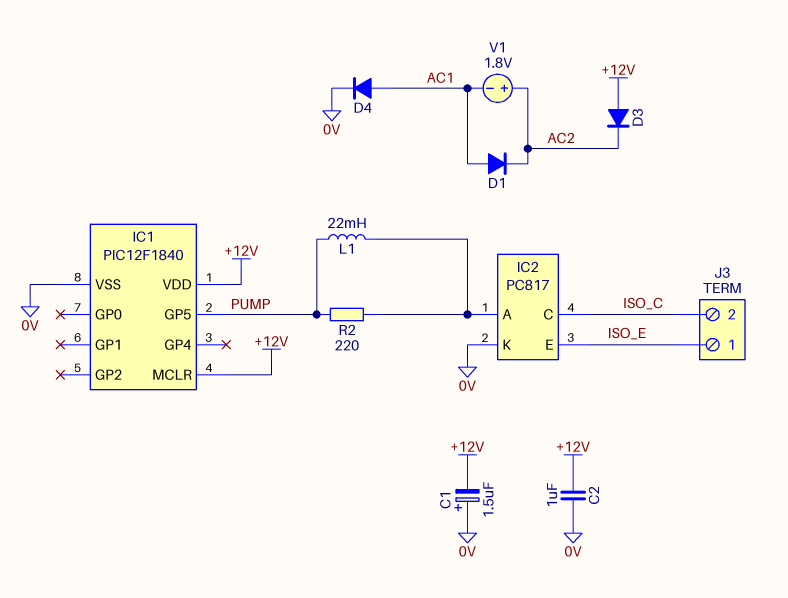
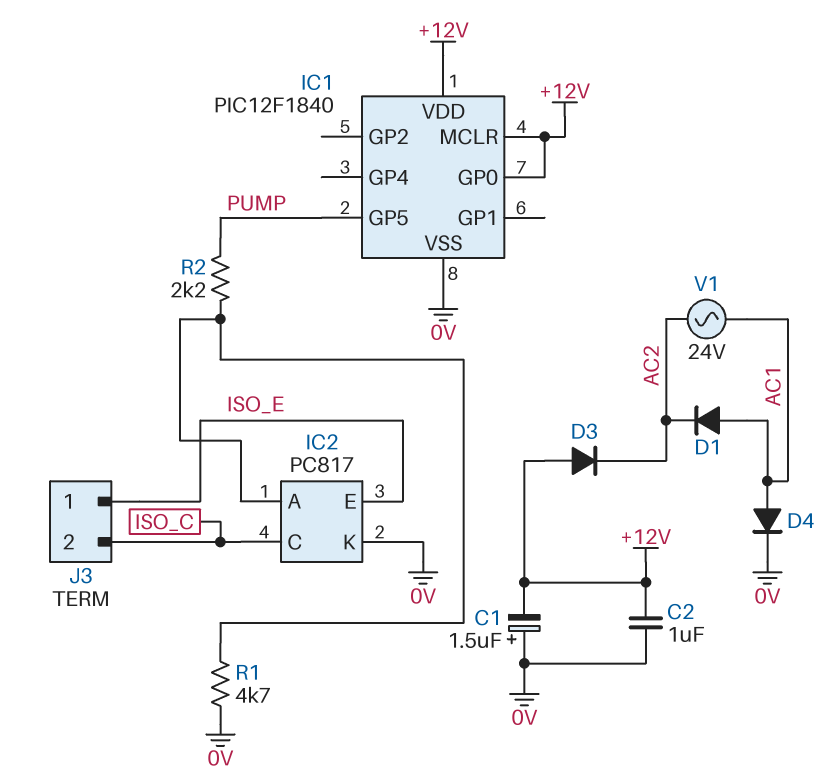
IC1 pin GP0: none -> +12V
L1: 22mH (IC2/A, PUMP) -> none
R1: none -> 4.7k (0V, IC2/A)
R2: 220 (IC2/A, PUMP) -> 2.2k (IC2/A, PUMP)
V1: 1.8V (plus AC2, minus AC1) -> AC 24V (AC1, AC2)

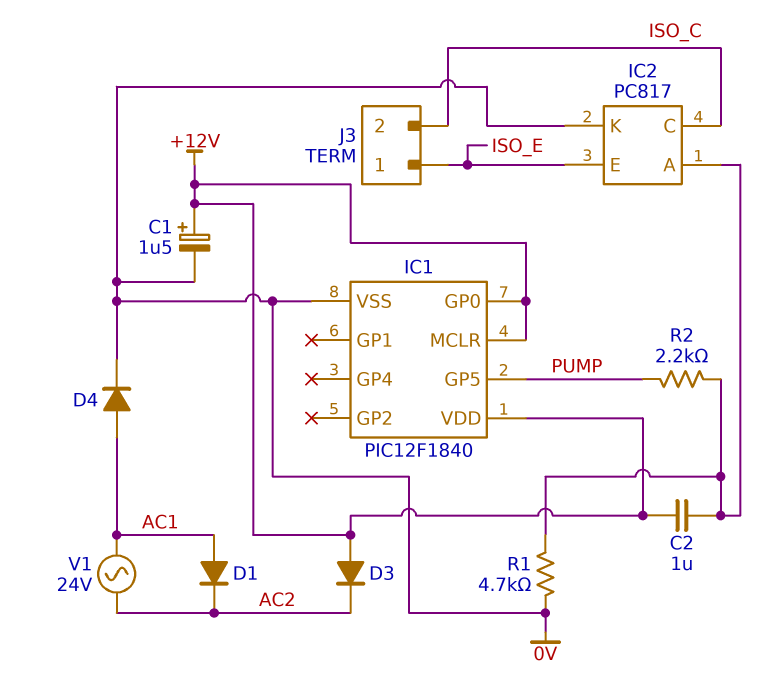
C1: 1.5uF (plus 0V, minus +12V) -> 1.5uF (plus +12V, minus 0V)
C2: 1uF (+12V, 0V) -> 1uF (+12V, IC2/A)

